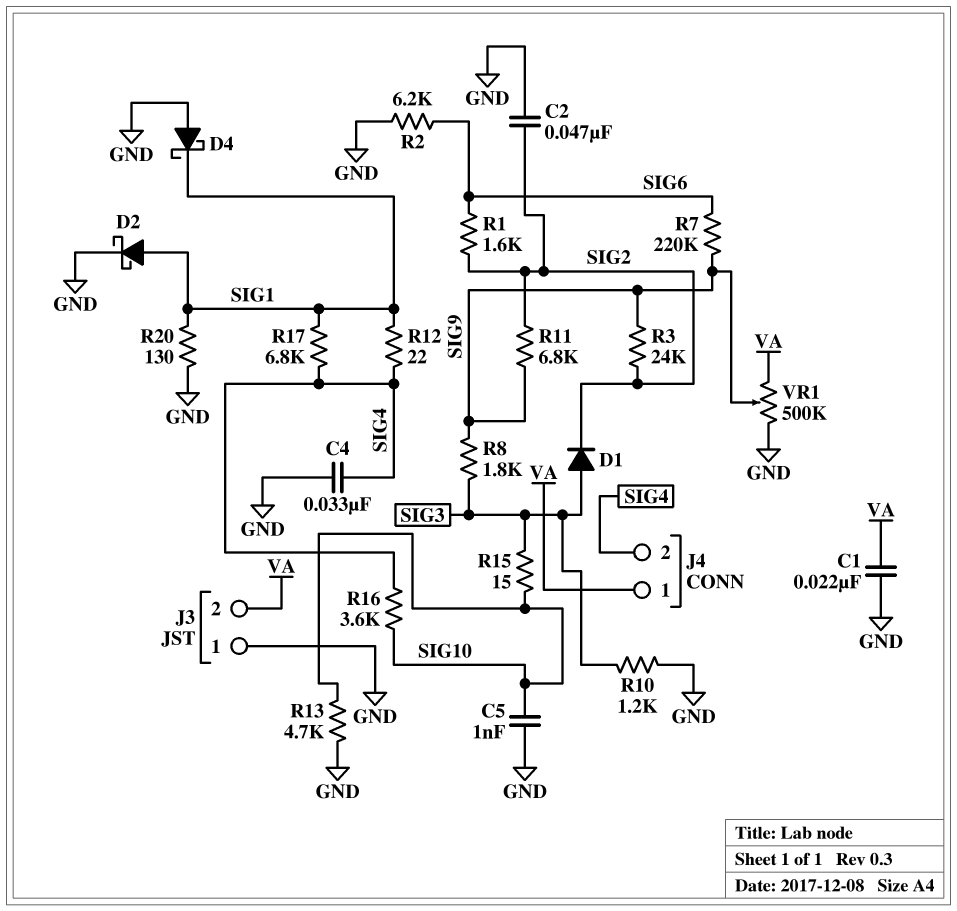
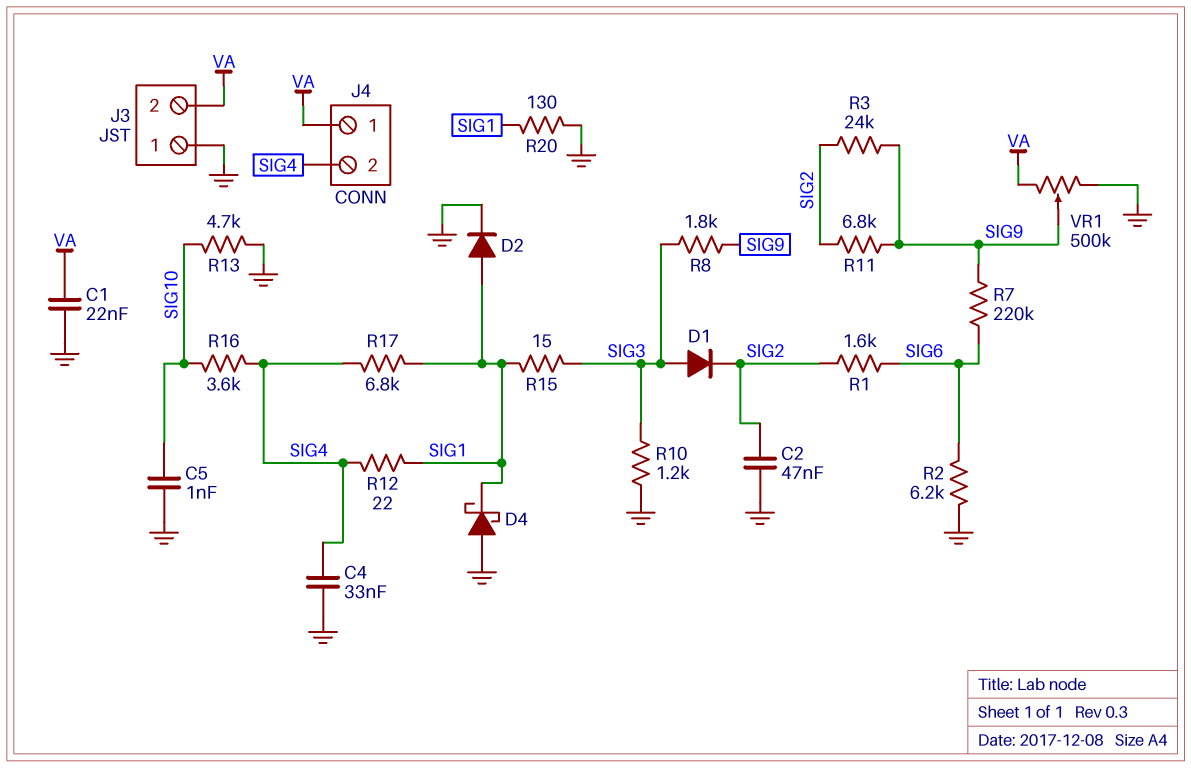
D2: schottky (A SIG1, K GND) -> diode (A SIG1, K GND)
R15: 15 (SIG3, SIG10) -> 15 (SIG1, SIG3)

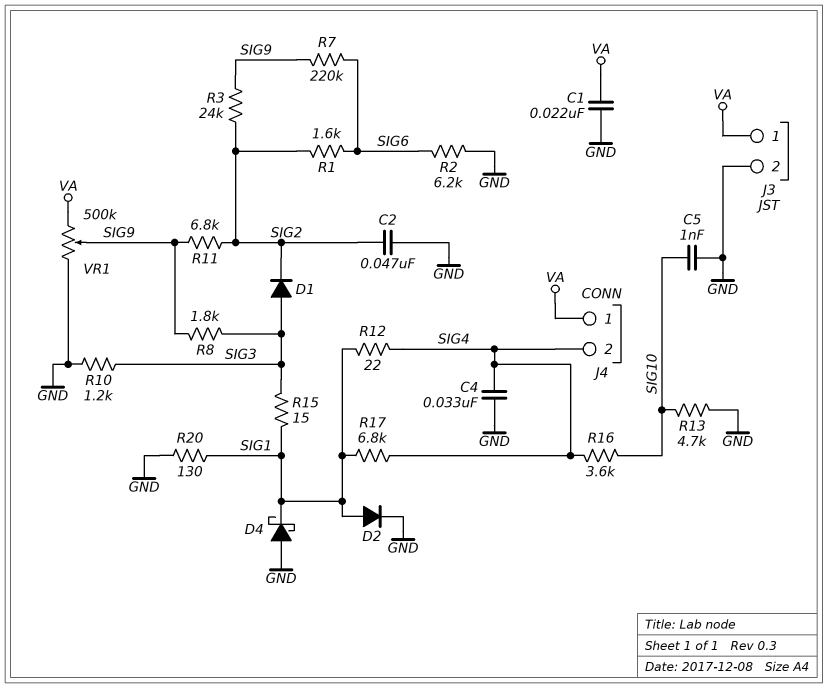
J3 pin 1: GND -> VA
J3 pin 2: VA -> GND

